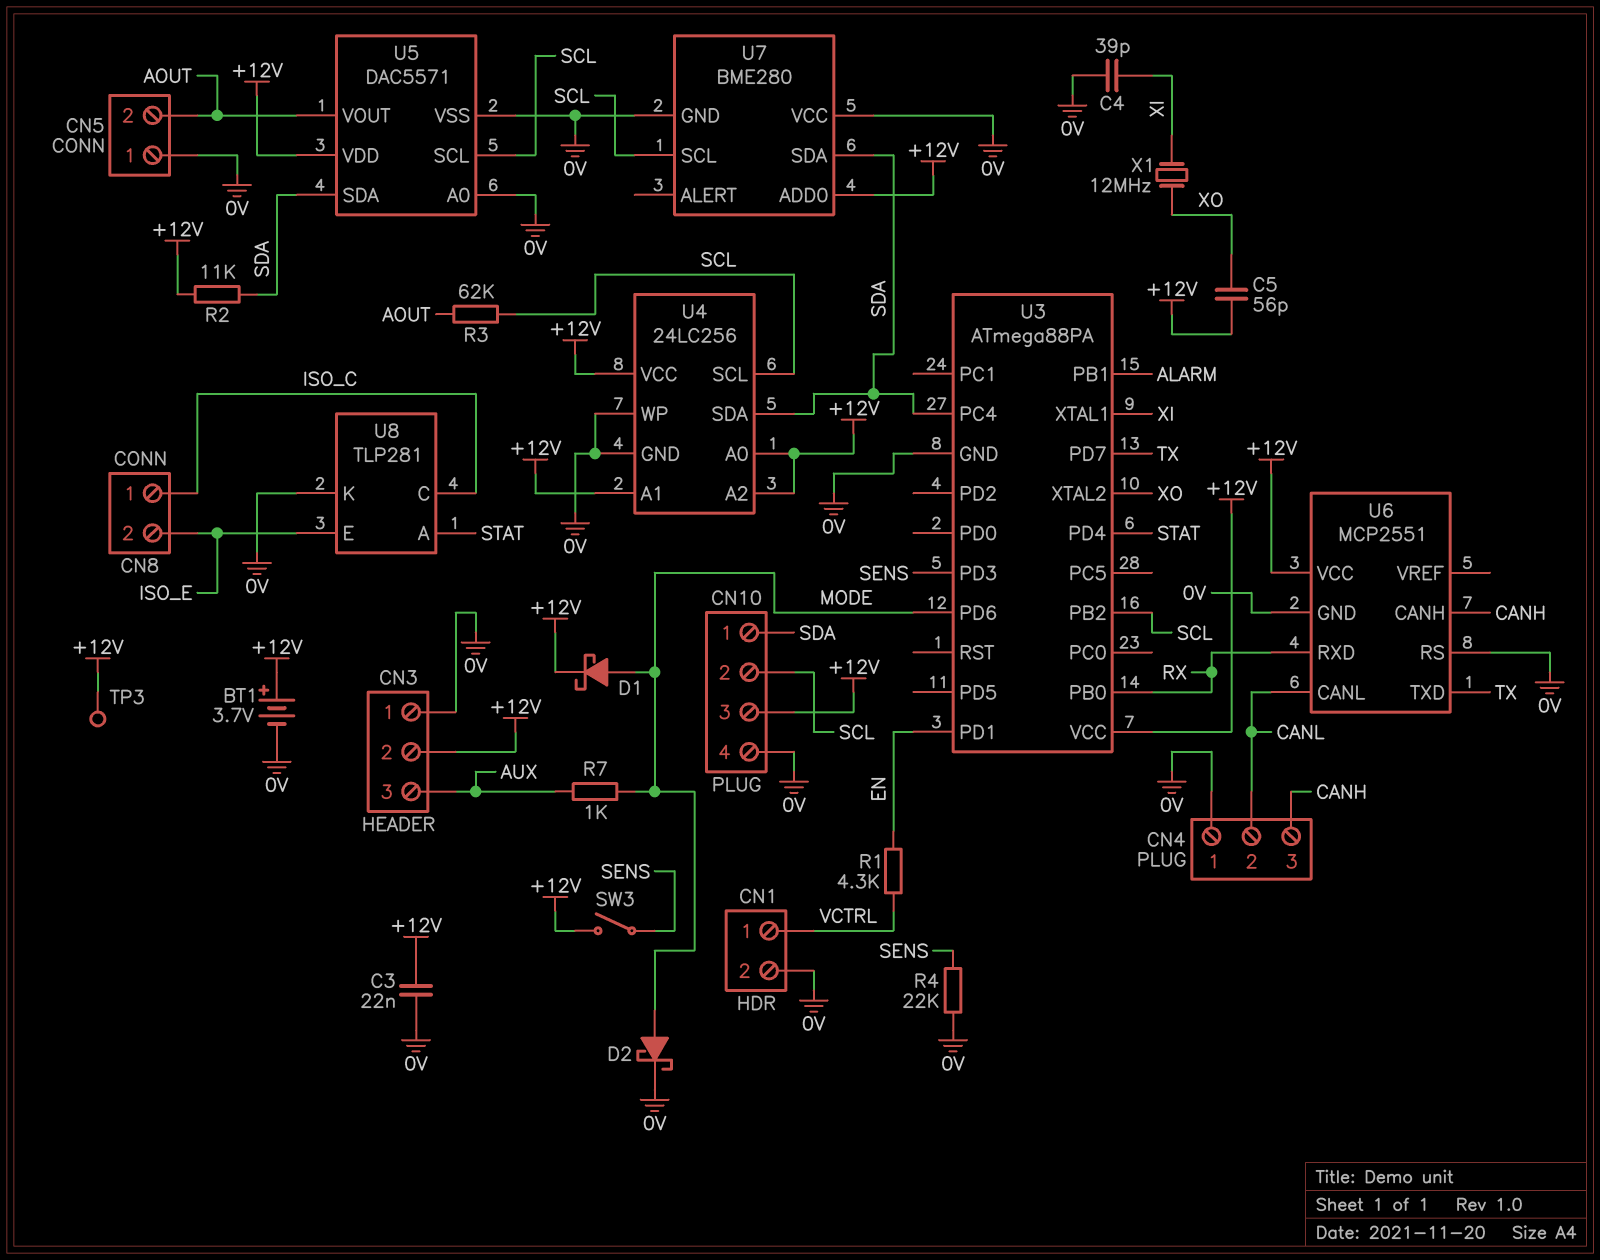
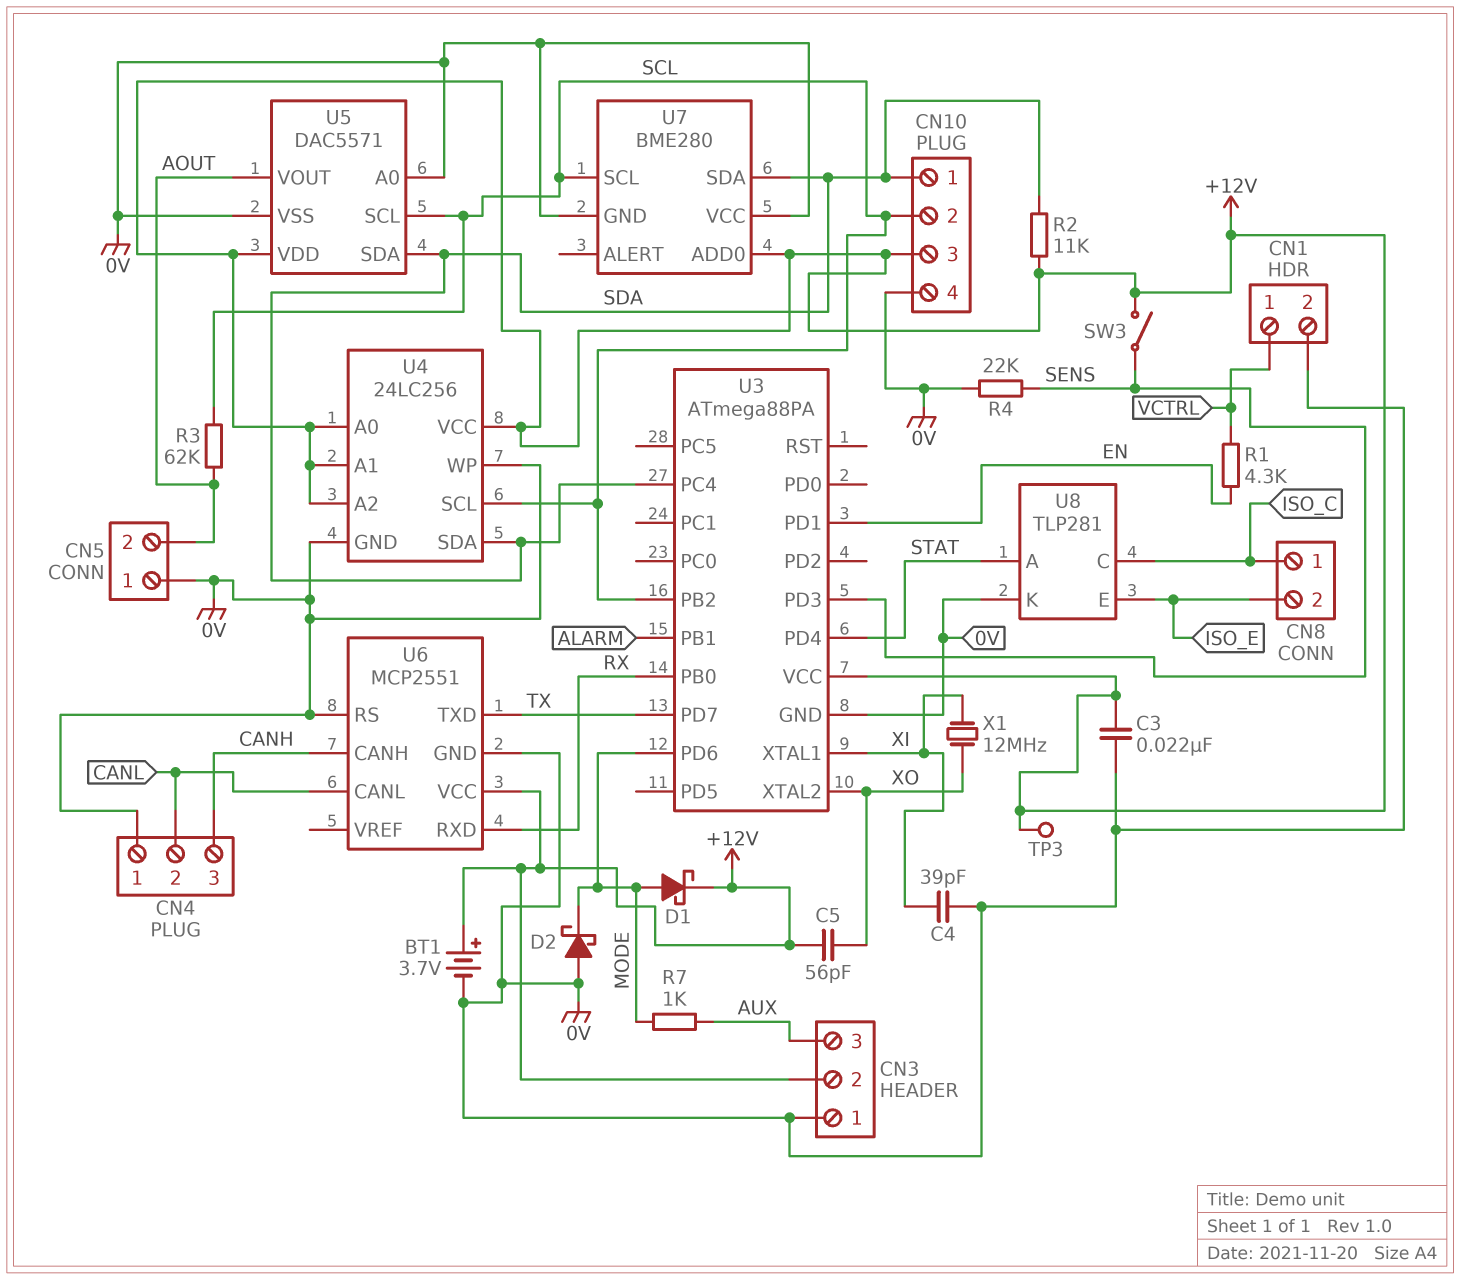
D2: schottky (A MODE, K 0V) -> schottky (A 0V, K MODE)

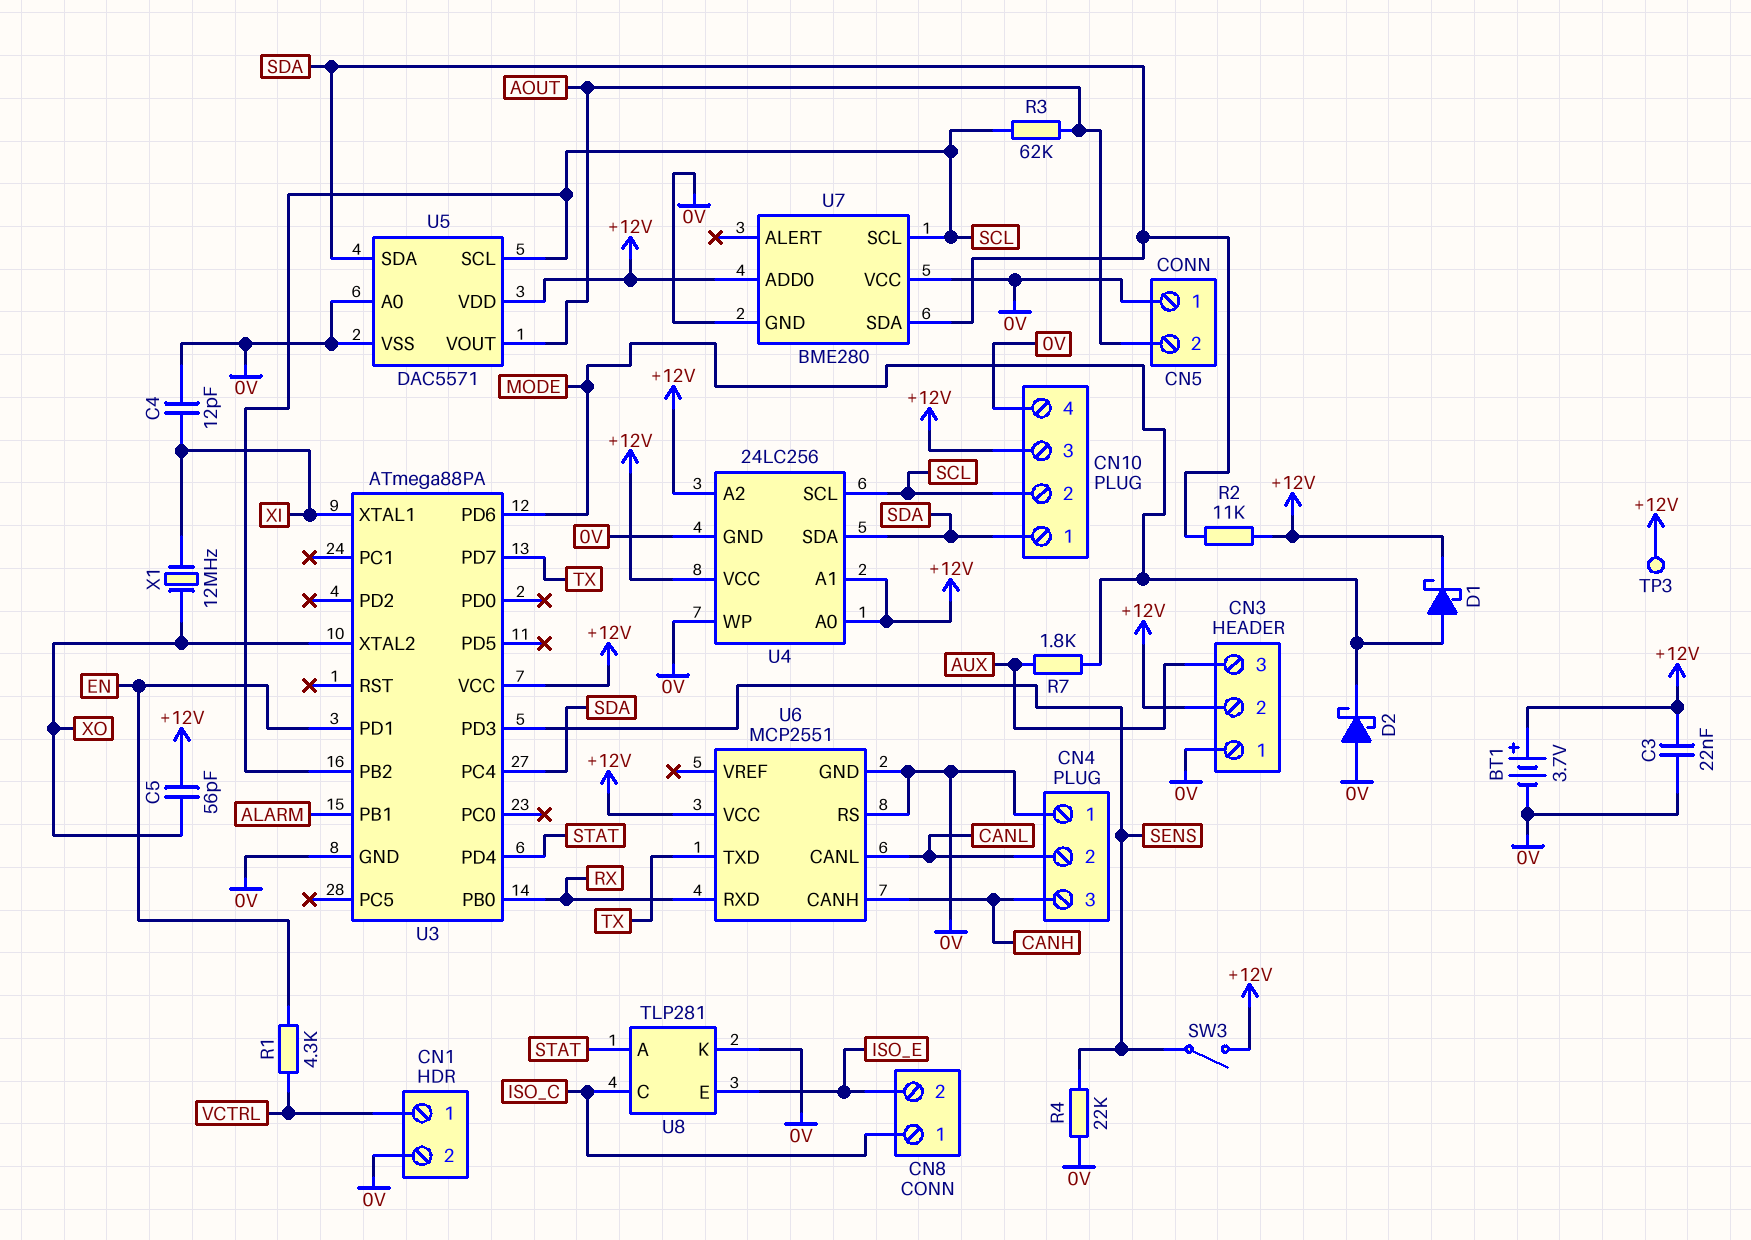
C4: 39pF (0V, XI) -> 12pF (0V, XI)
R7: 1k (AUX, MODE) -> 1.8k (AUX, MODE)

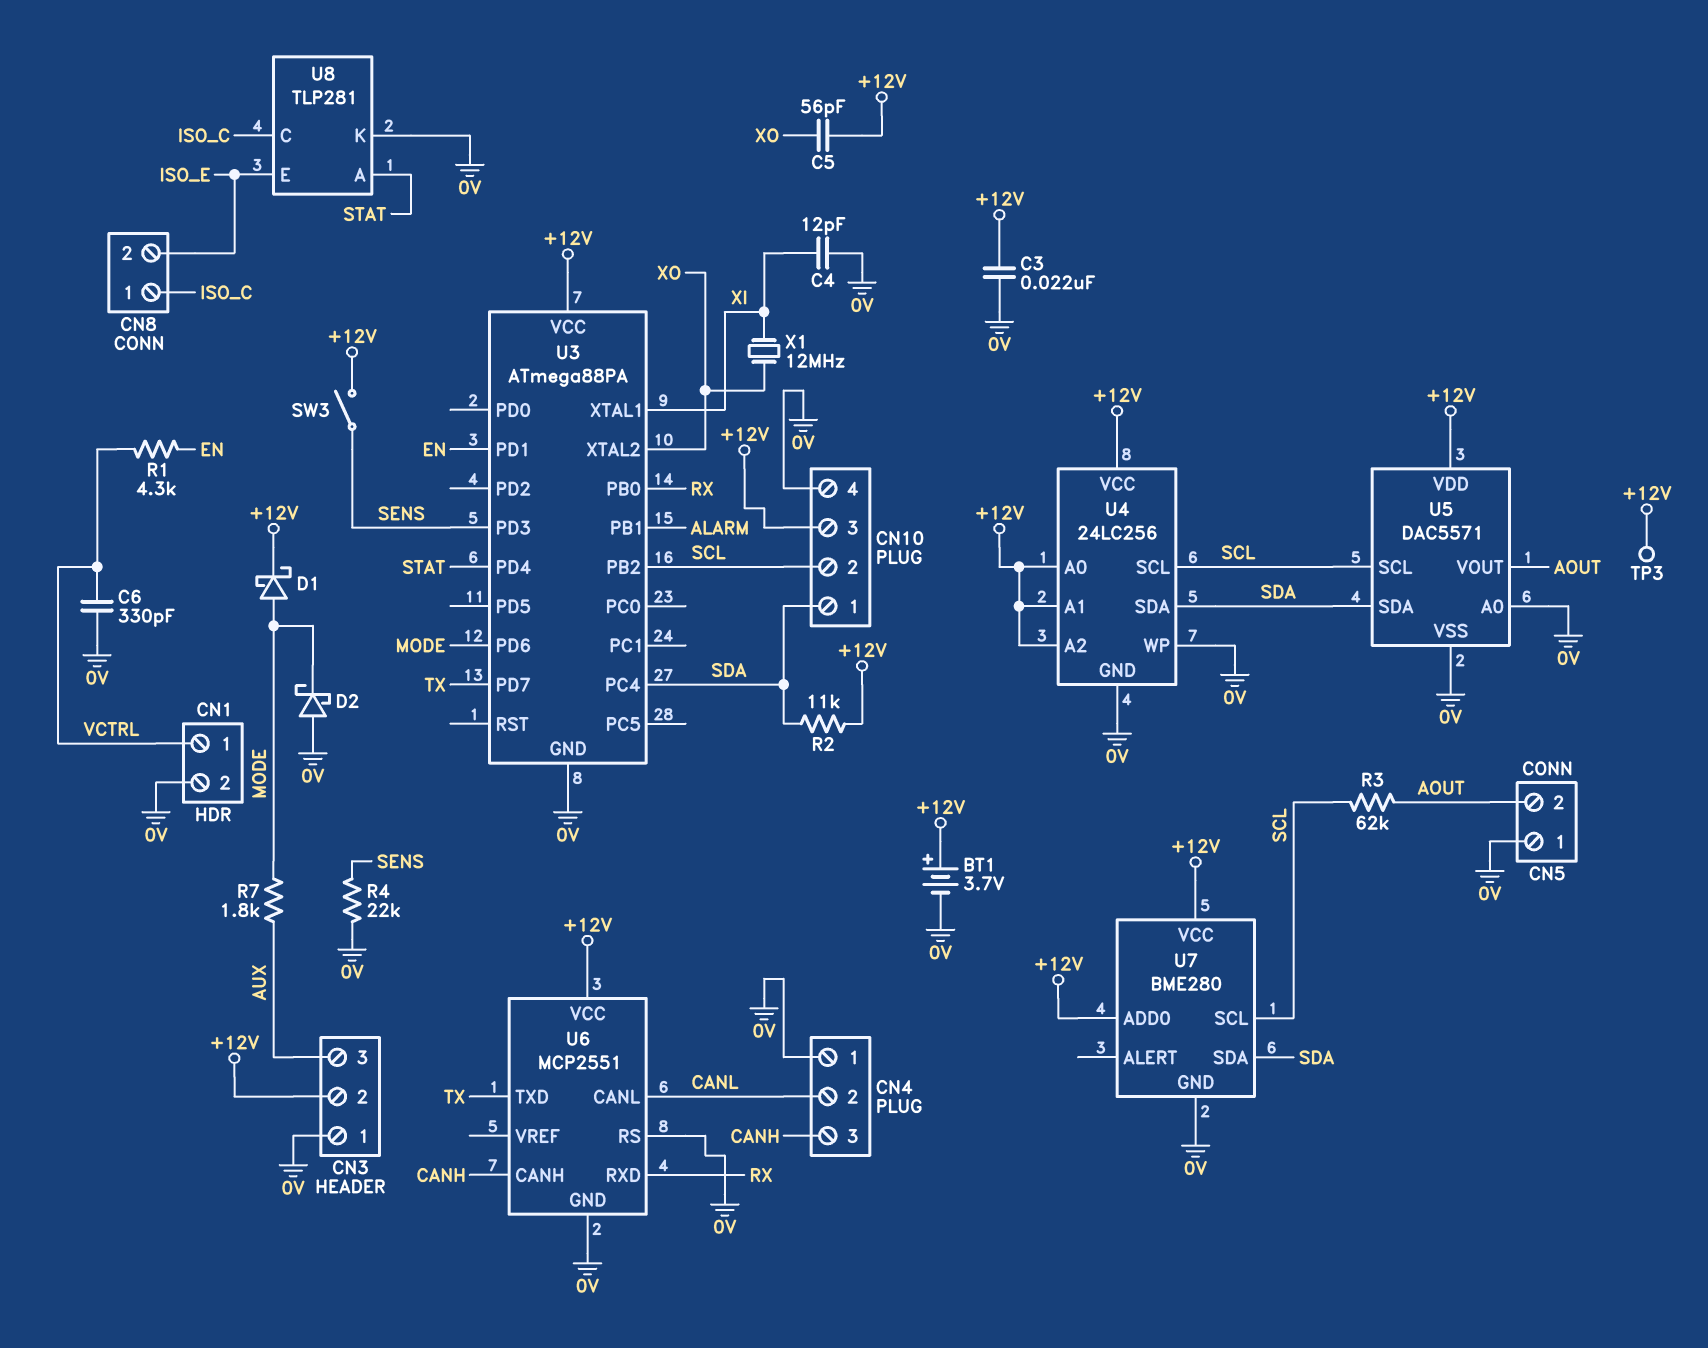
C6: none -> 330pF (0V, VCTRL)
U7 pin VCC: 0V -> +12V

